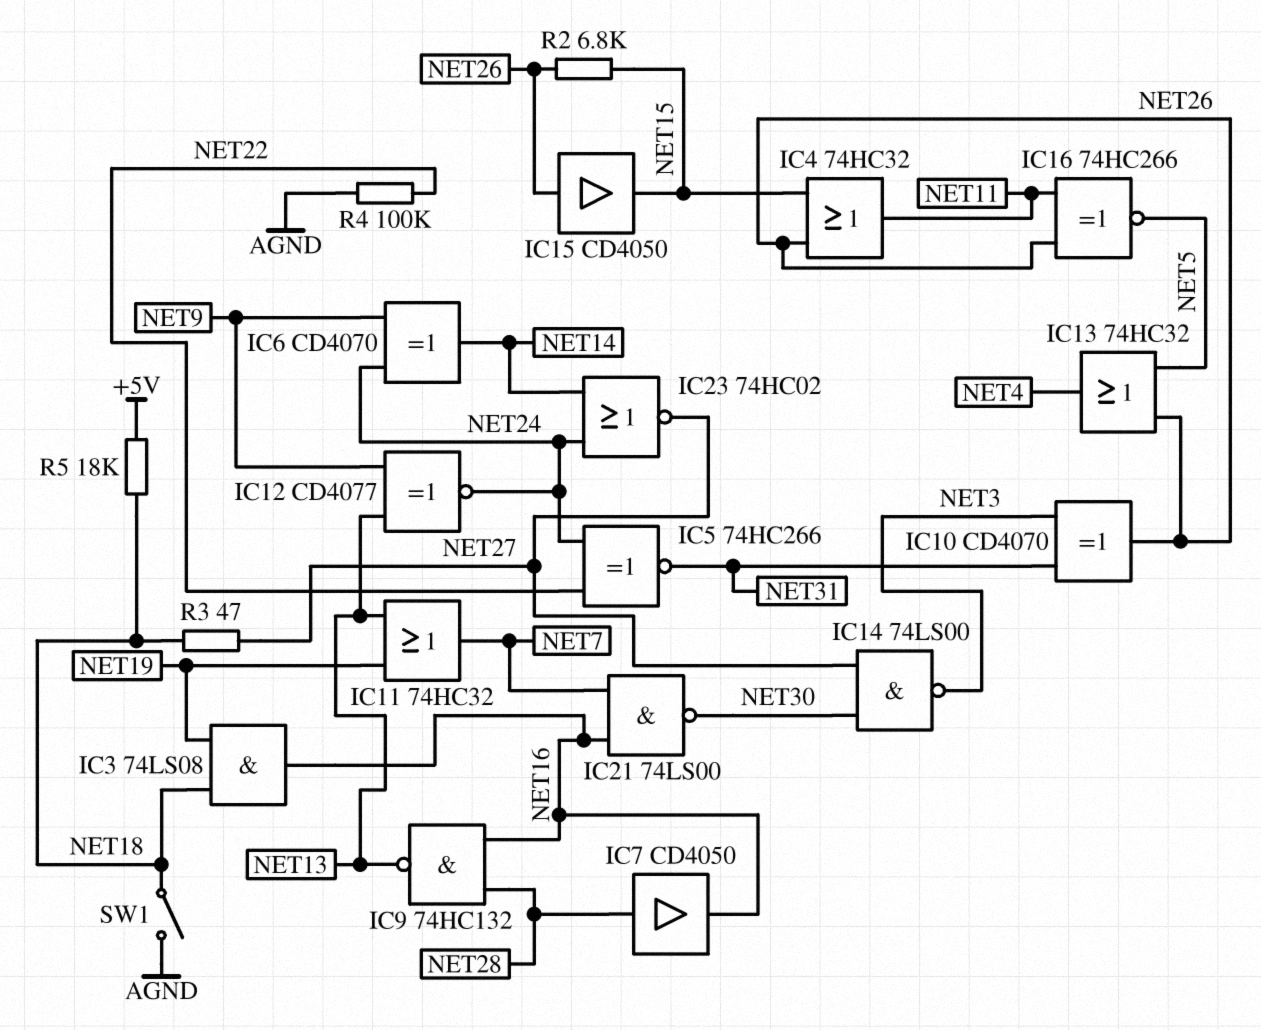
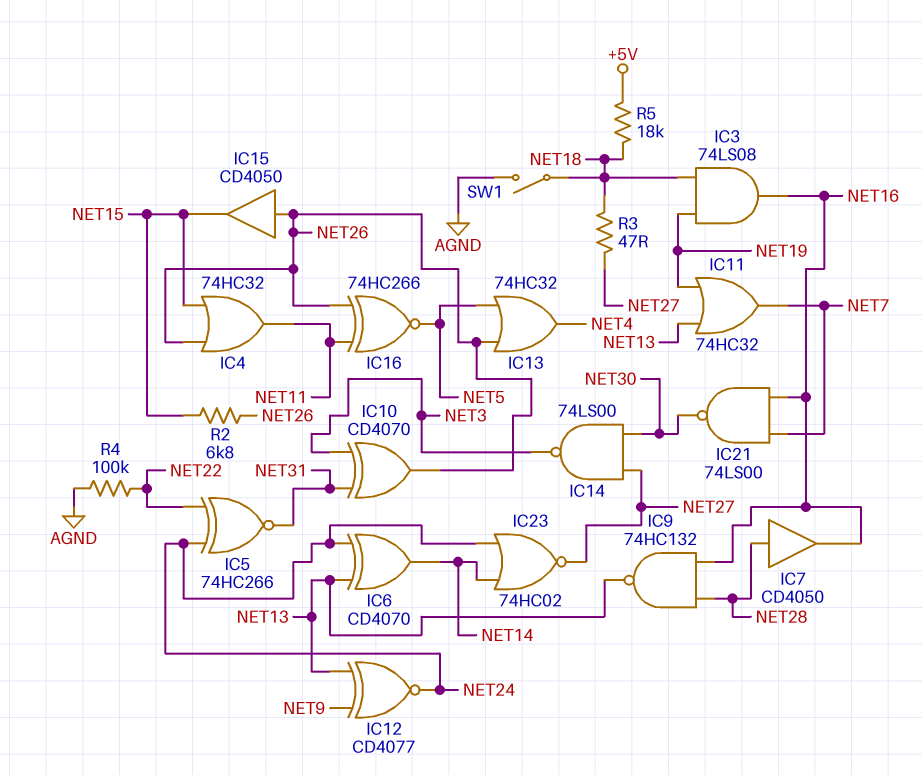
IC6: XOR CD4070 (in NET9, in NET24, out NET14) -> XOR CD4070 (in NET13, in NET24, out NET14)

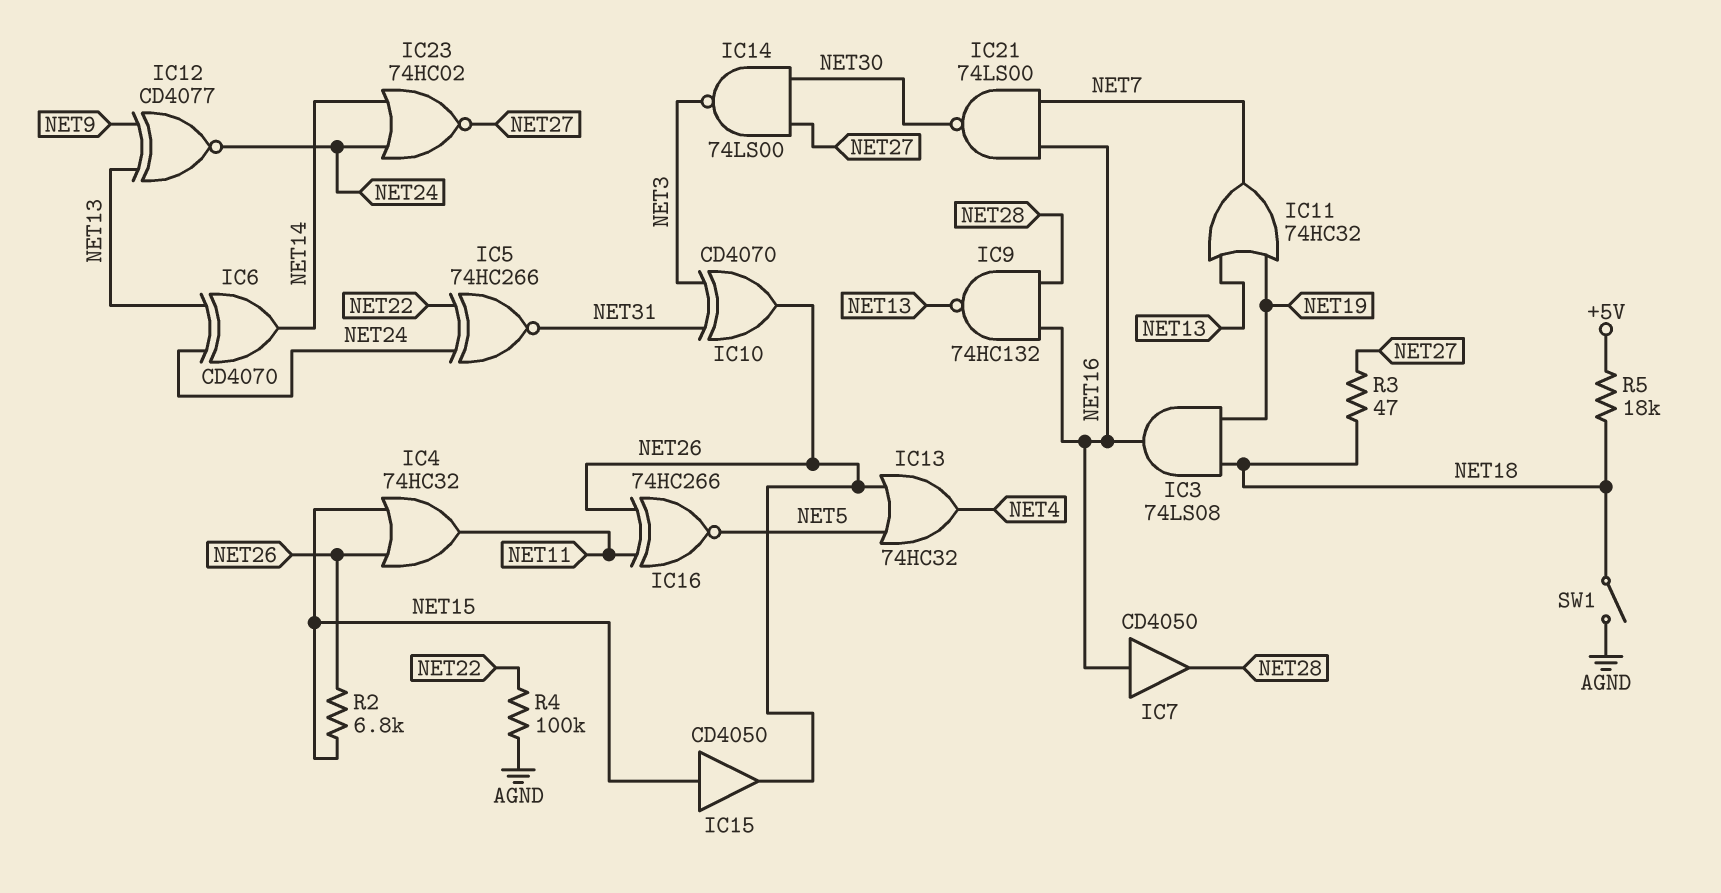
IC7: buffer CD4050 (in NET28, out NET16) -> buffer CD4050 (in NET16, out NET28)
IC15: buffer CD4050 (in NET26, out NET15) -> buffer CD4050 (in NET15, out NET26)

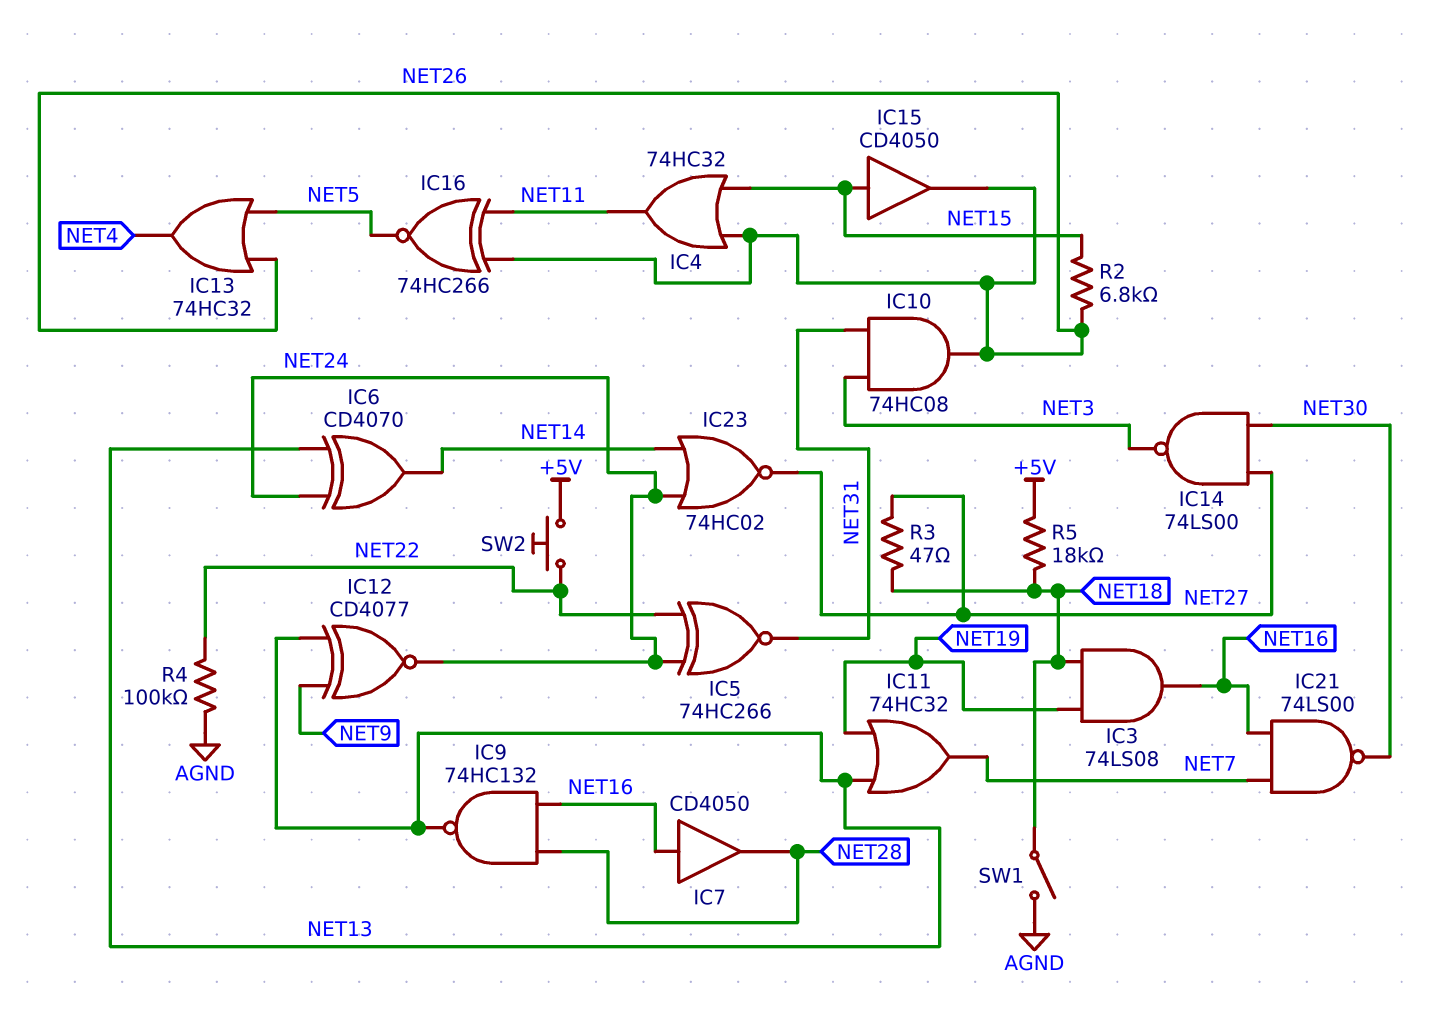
IC10: XOR CD4070 (in NET3, in NET31, out NET26) -> AND 74HC08 (in NET3, in NET31, out NET26)
SW2: none -> button (+5V, NET22)

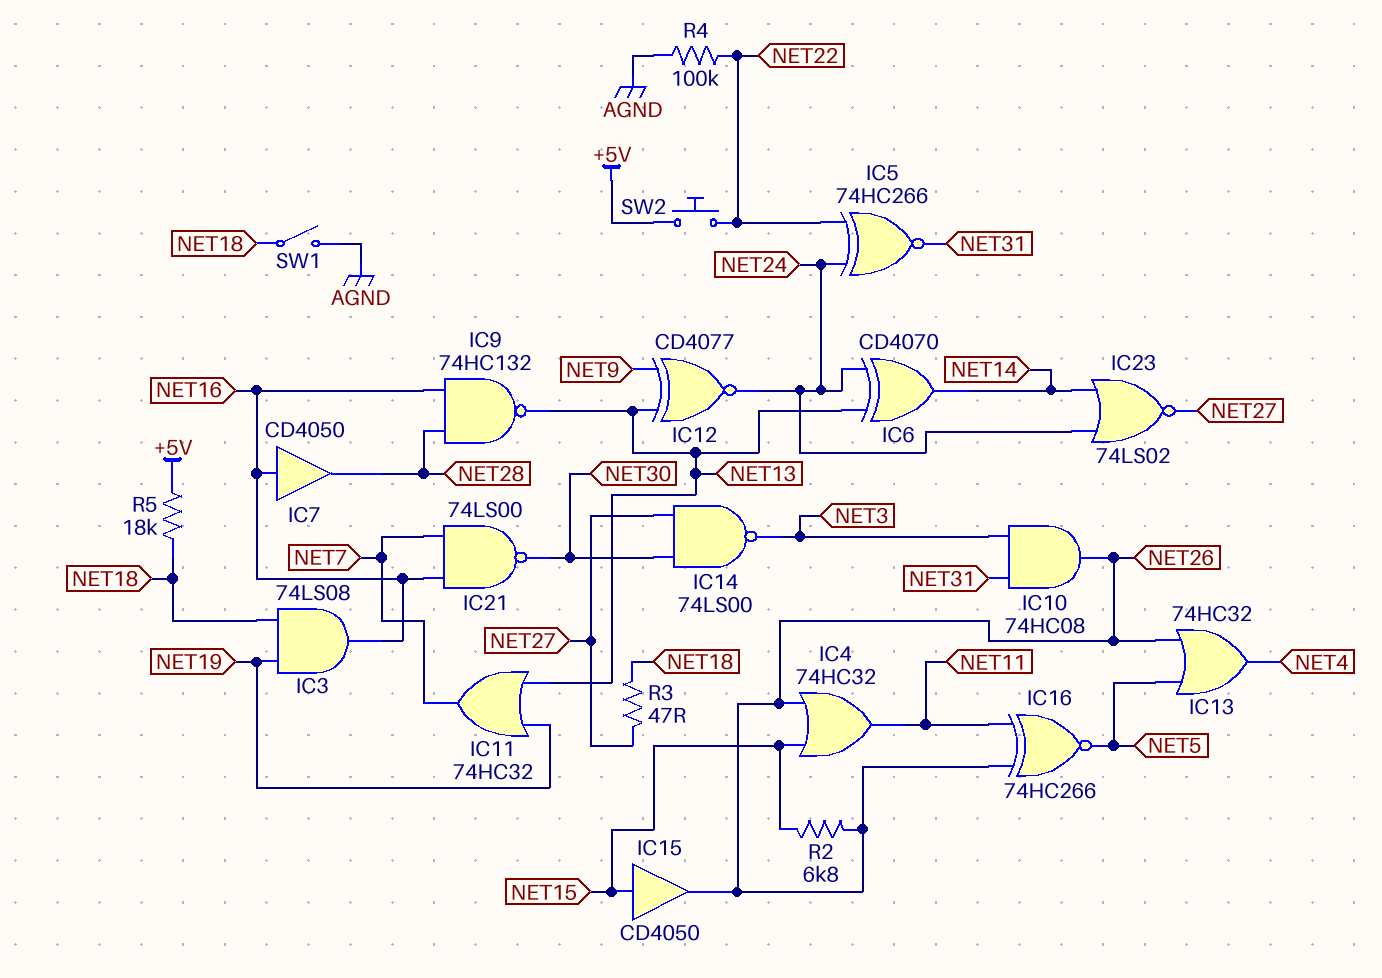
IC23: NOR 74HC02 (in NET14, in NET24, out NET27) -> NOR 74LS02 (in NET14, in NET24, out NET27)

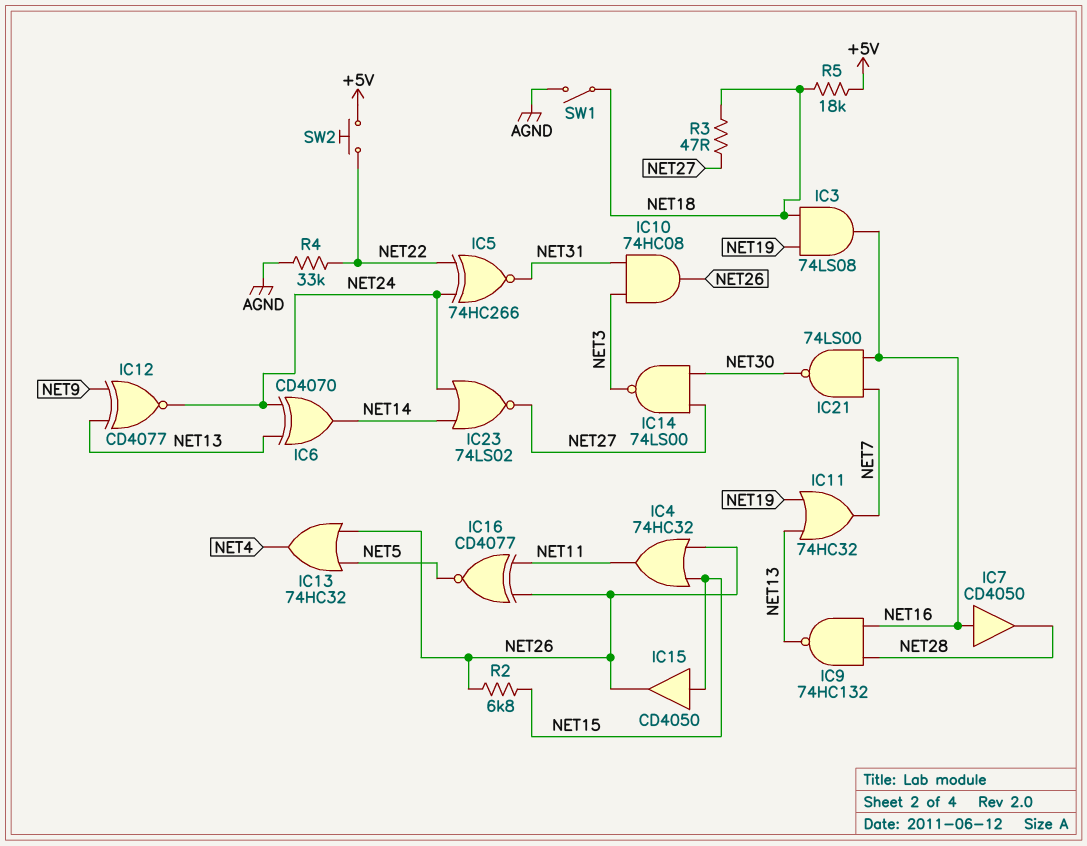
IC16: XNOR 74HC266 (in NET11, in NET26, out NET5) -> XNOR CD4077 (in NET11, in NET26, out NET5)
R4: 100k (AGND, NET22) -> 33k (AGND, NET22)

